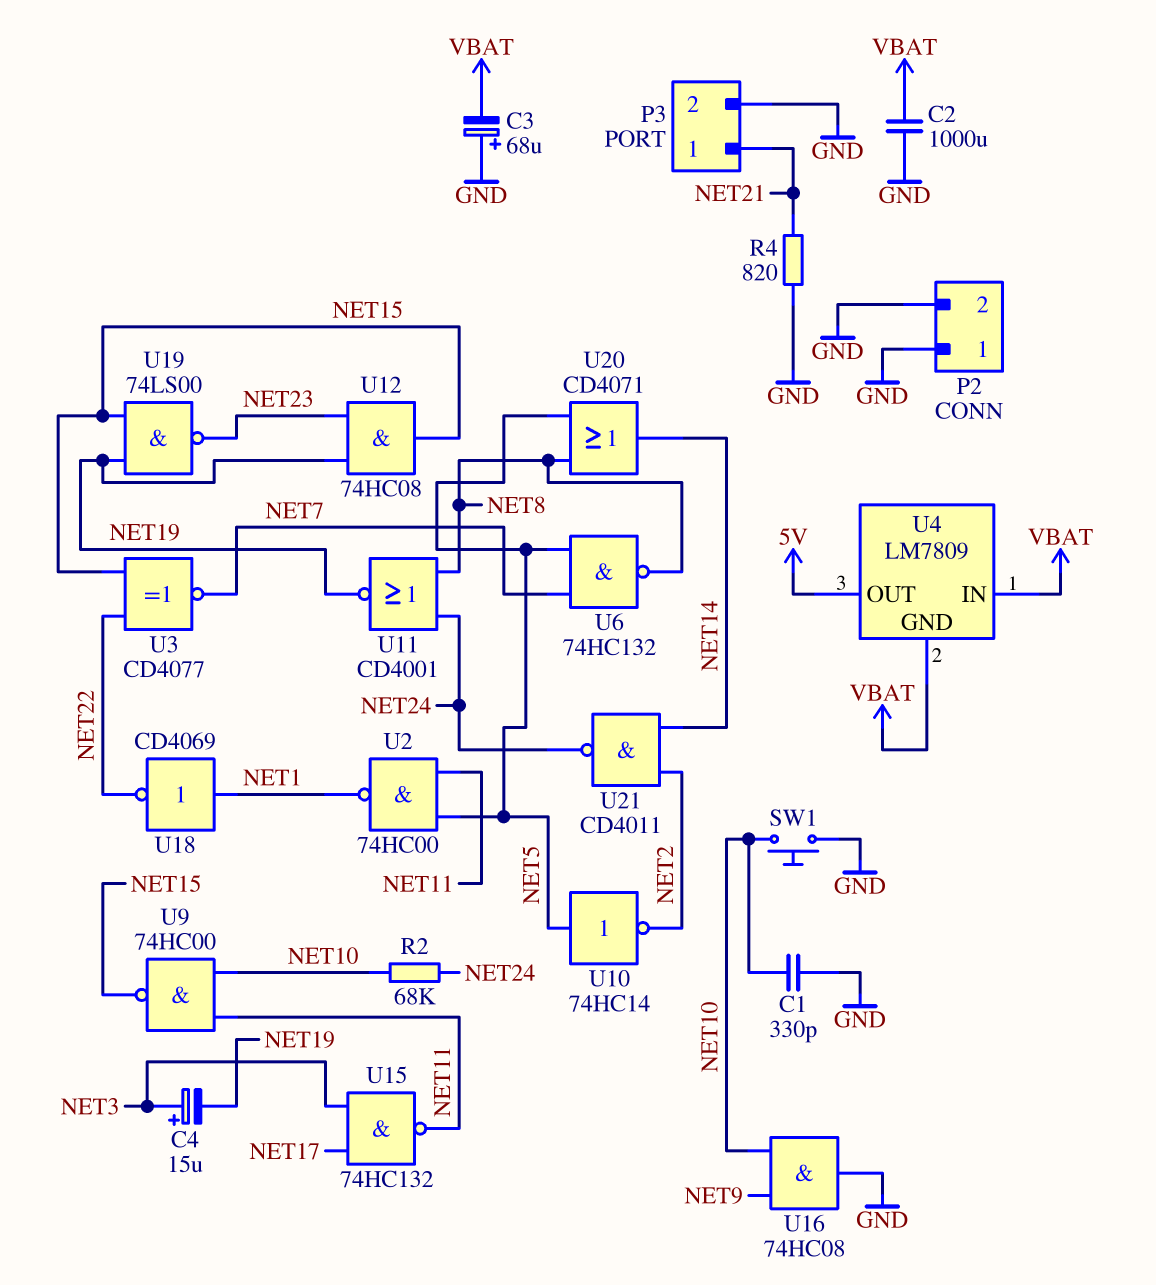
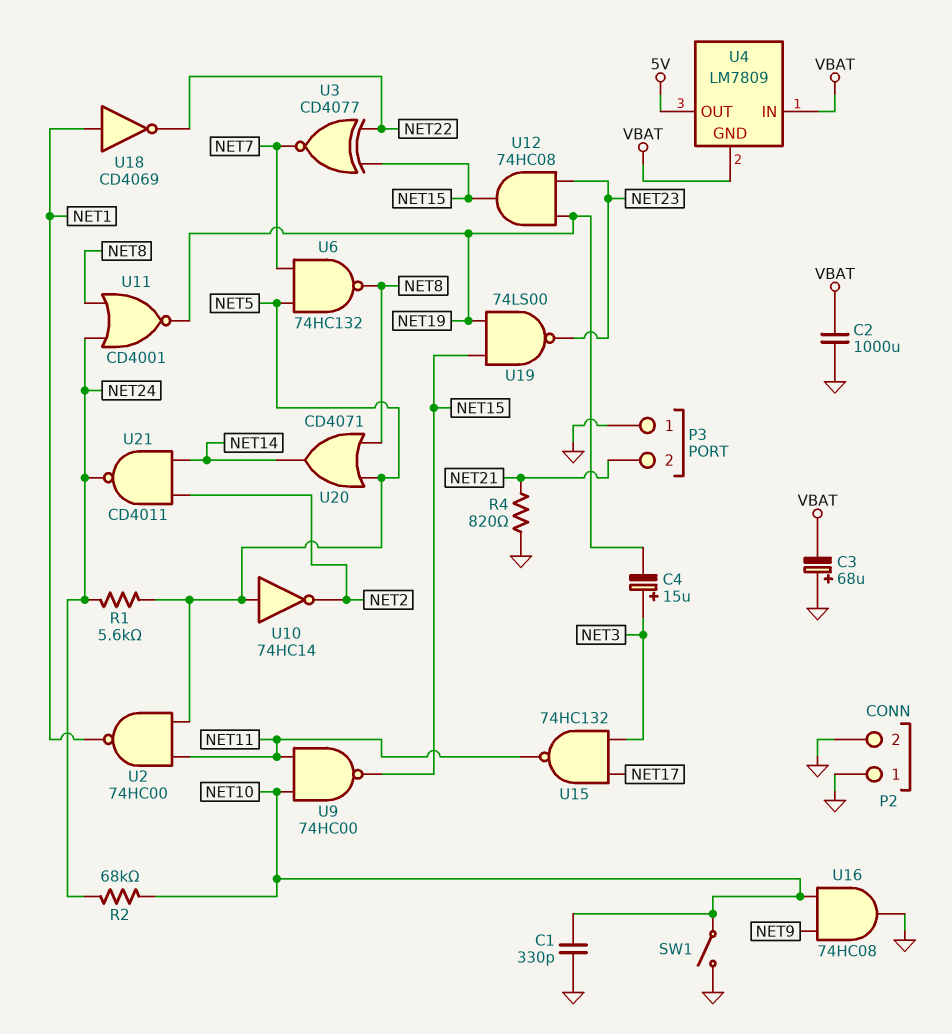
P3 pin 1: NET21 -> GND
P3 pin 2: GND -> NET21
R1: none -> 5.6k (NET5, NET24)
SW1: button (GND, NET10) -> switch (GND, NET10)

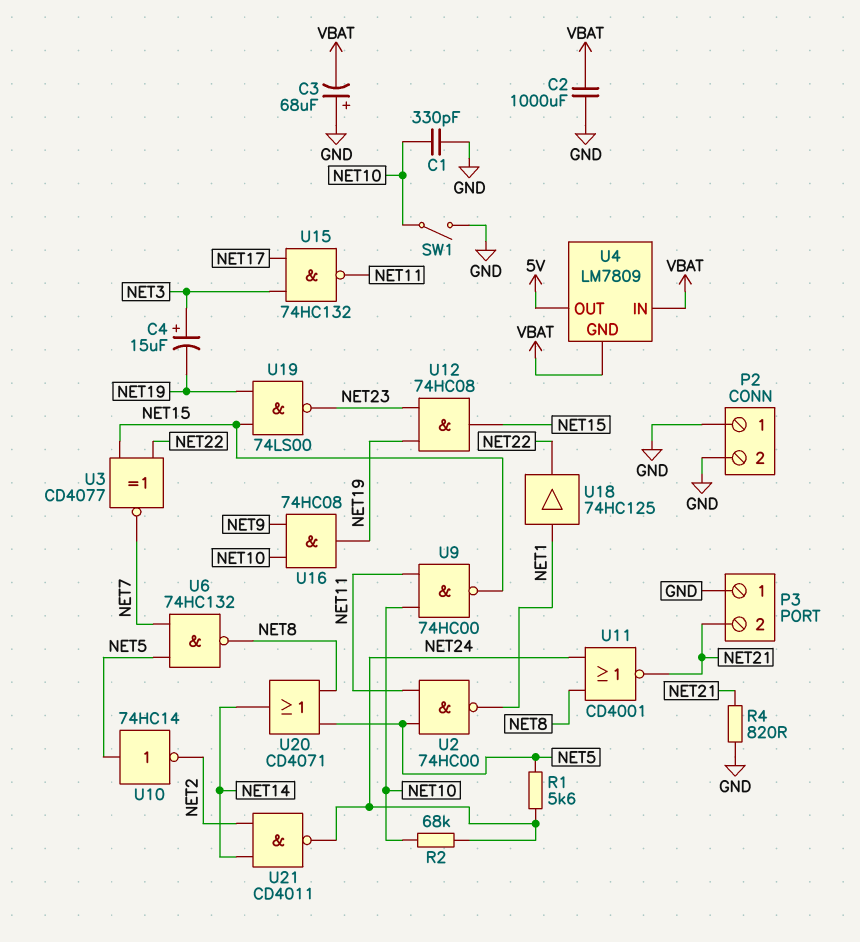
U11: NOR CD4001 (in NET8, in NET24, out NET19) -> NOR CD4001 (in NET8, in NET24, out NET21)
U16: AND 74HC08 (in NET9, in NET10, out GND) -> AND 74HC08 (in NET9, in NET10, out NET19)
U18: NOT CD4069 (in NET1, out NET22) -> buffer 74HC125 (in NET1, out NET22)

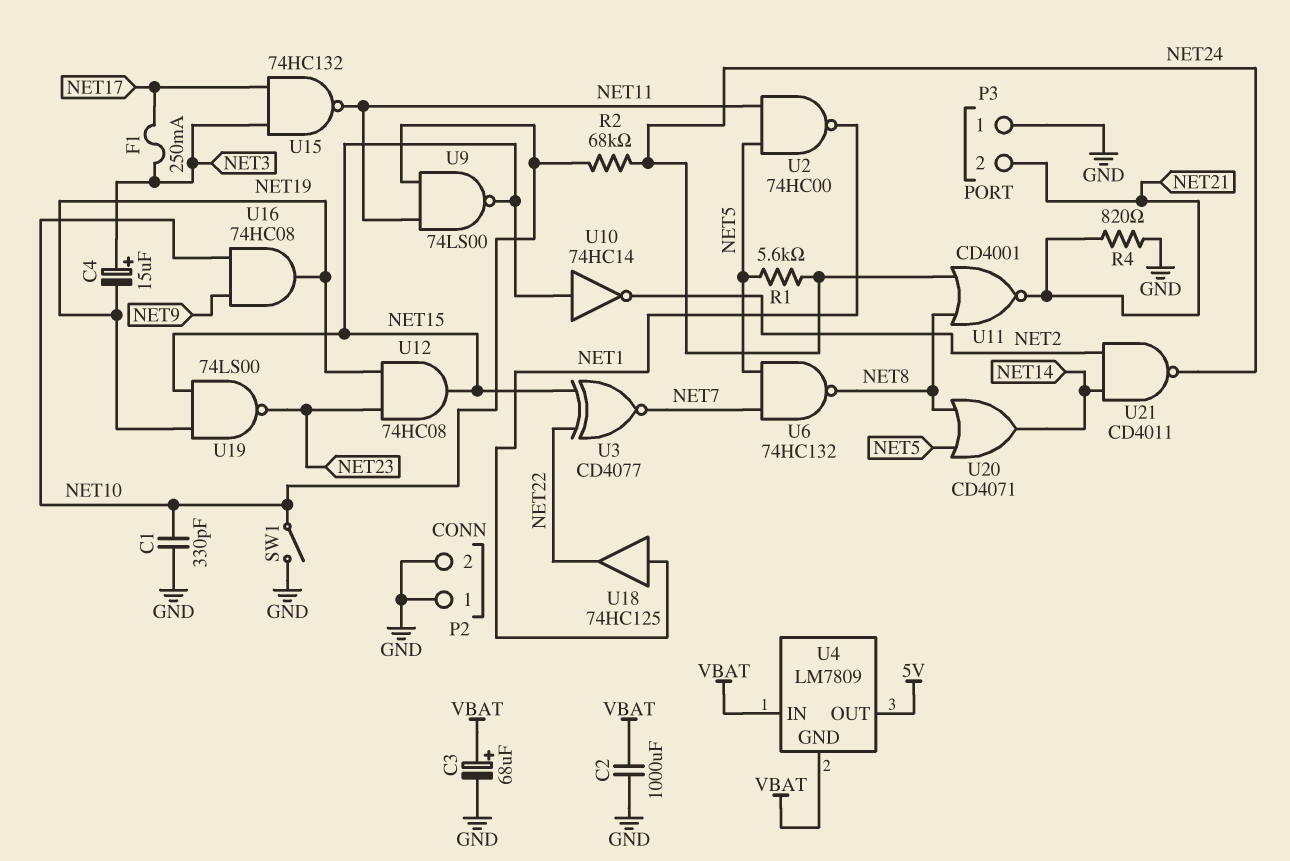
C3: 68uF (plus GND, minus VBAT) -> 68uF (plus VBAT, minus GND)
F1: none -> 250mA (NET3, NET17)
U9: NAND 74HC00 (in NET10, in NET11, out NET15) -> NAND 74LS00 (in NET10, in NET11, out NET15)
U10: NOT 74HC14 (in NET5, out NET2) -> NOT 74HC14 (in NET15, out NET2)

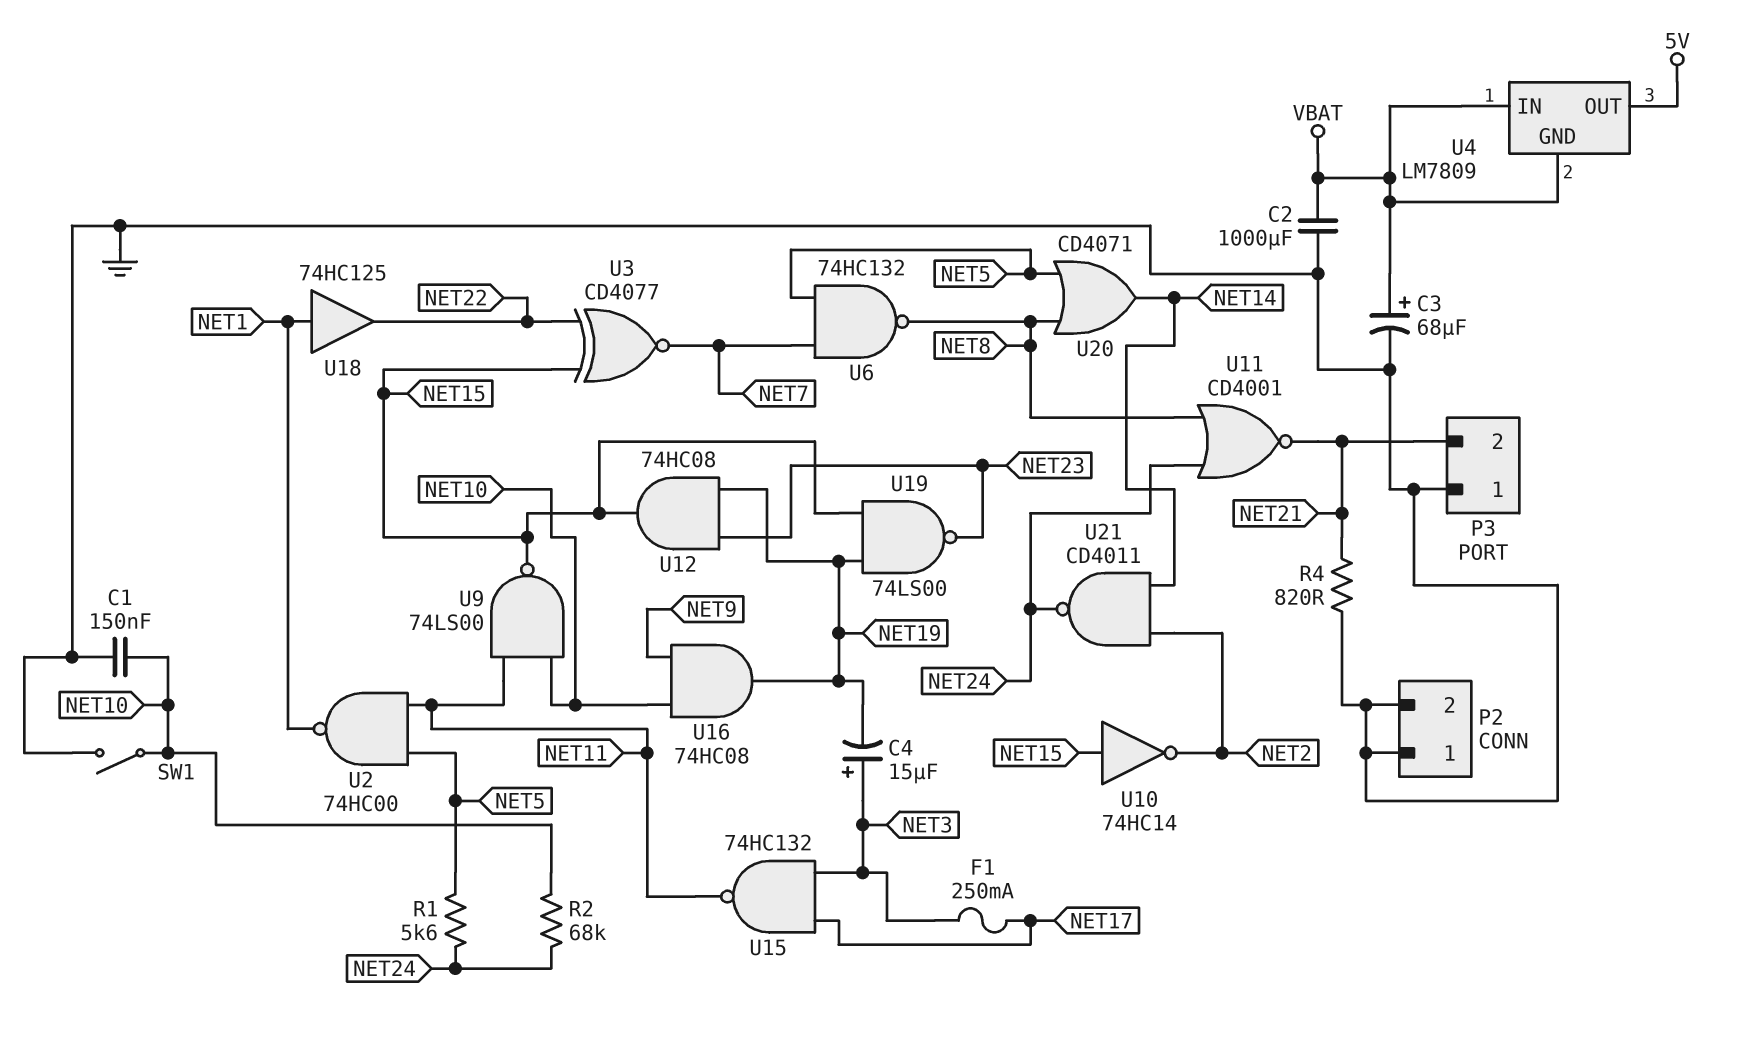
C1: 330pF (GND, NET10) -> 150nF (GND, NET10)

